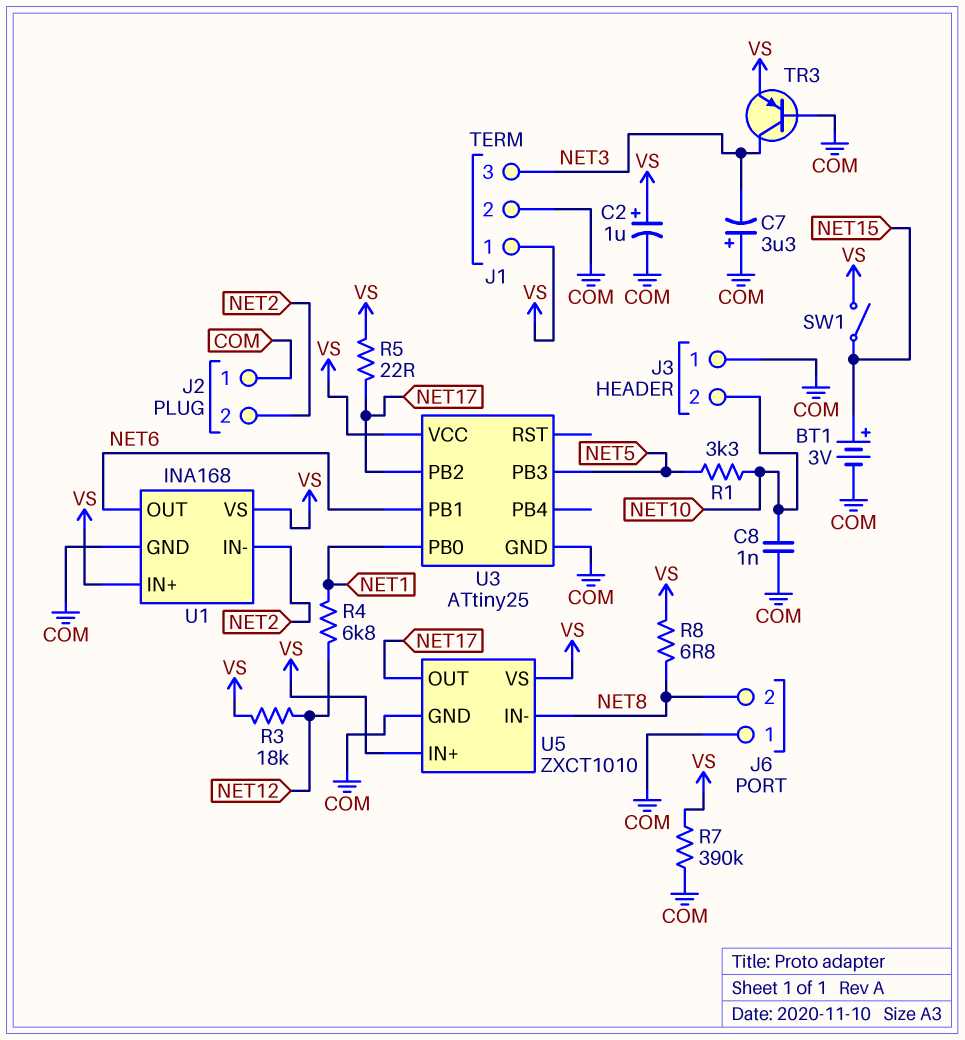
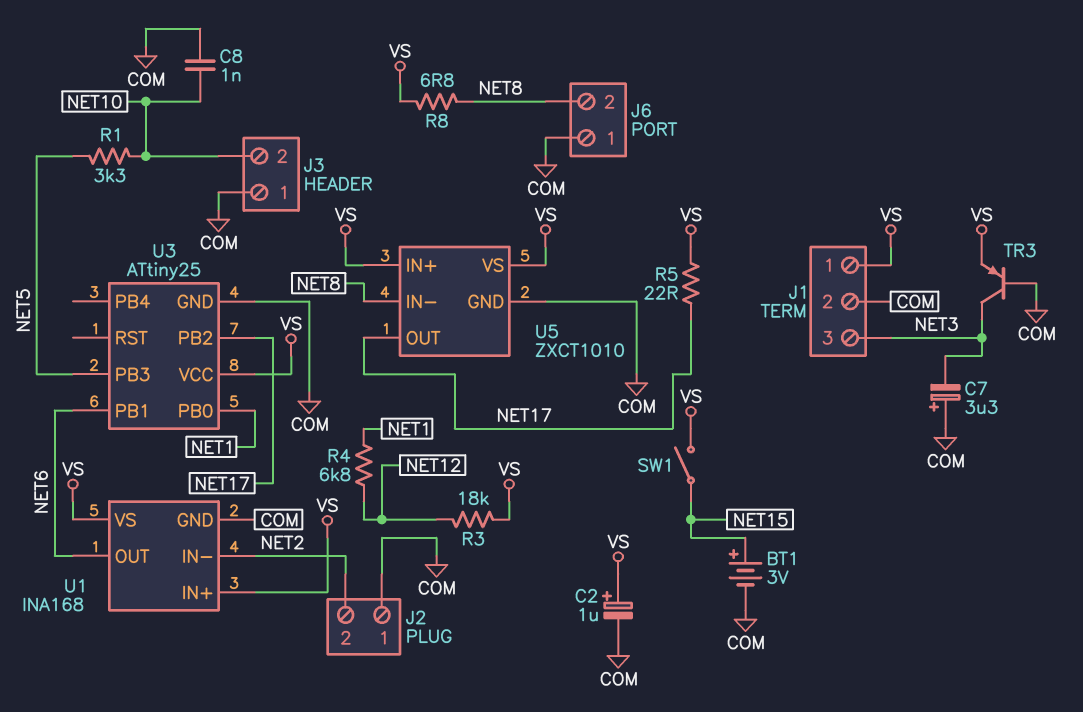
R7: 390k (COM, VS) -> none

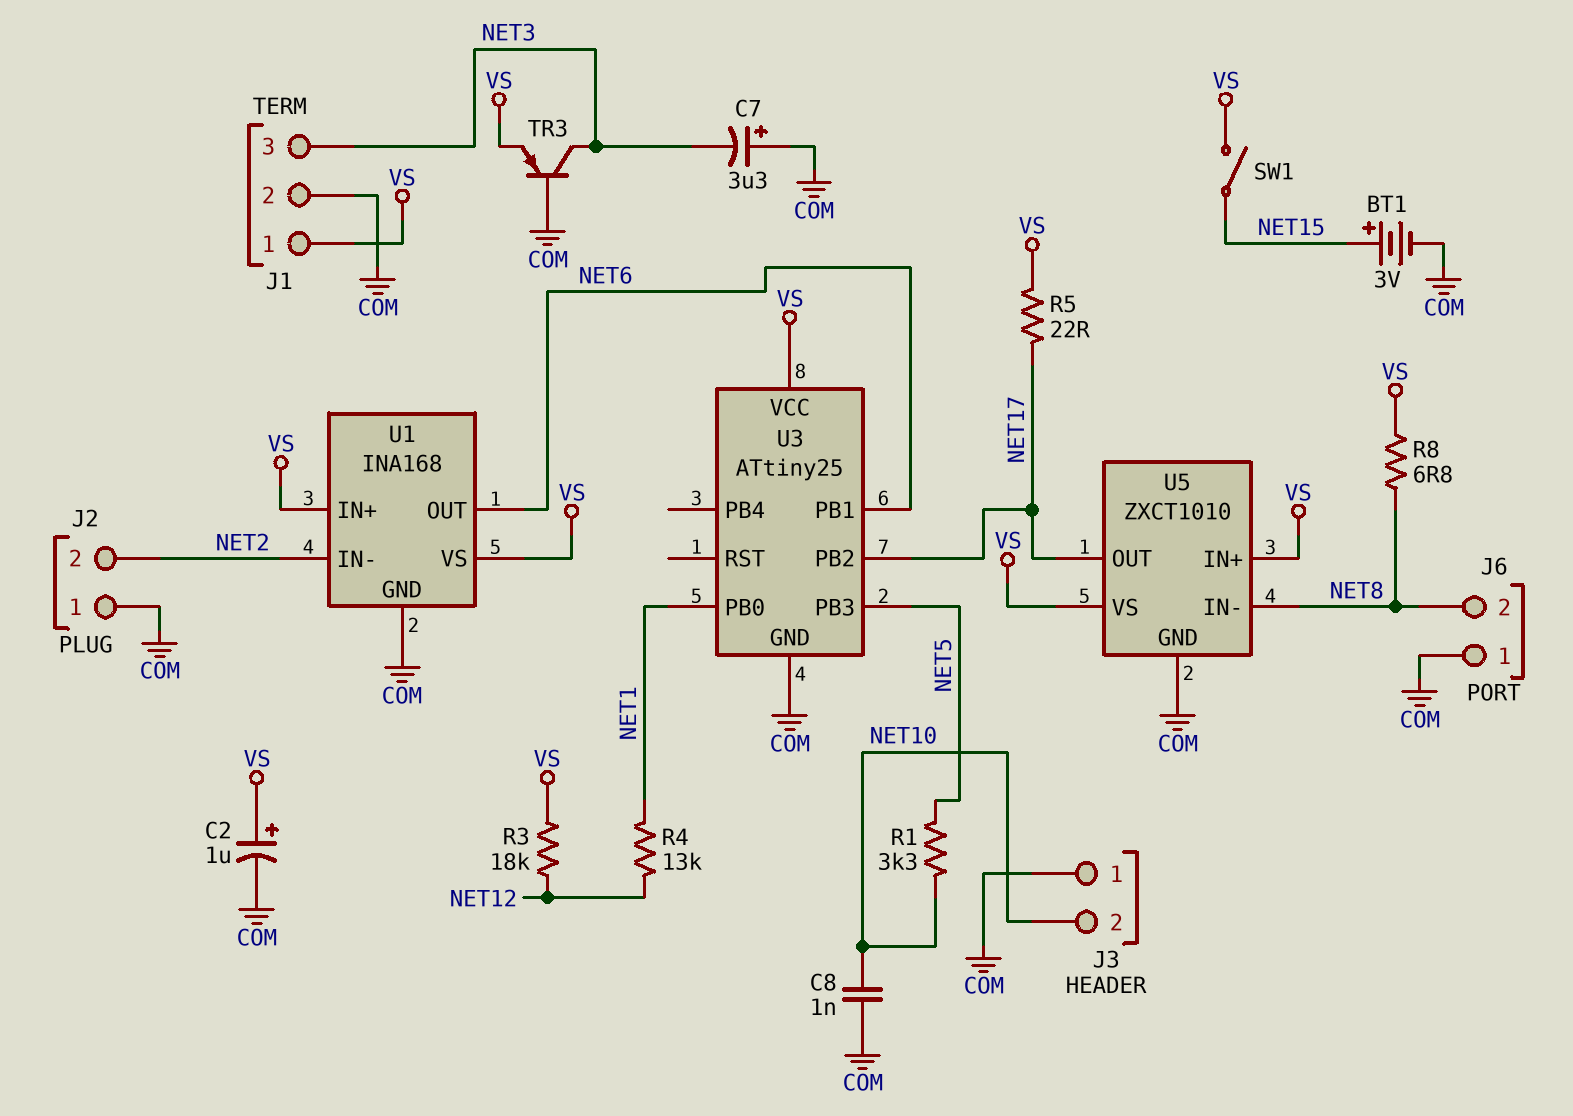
R4: 6.8k (NET1, NET12) -> 13k (NET1, NET12)

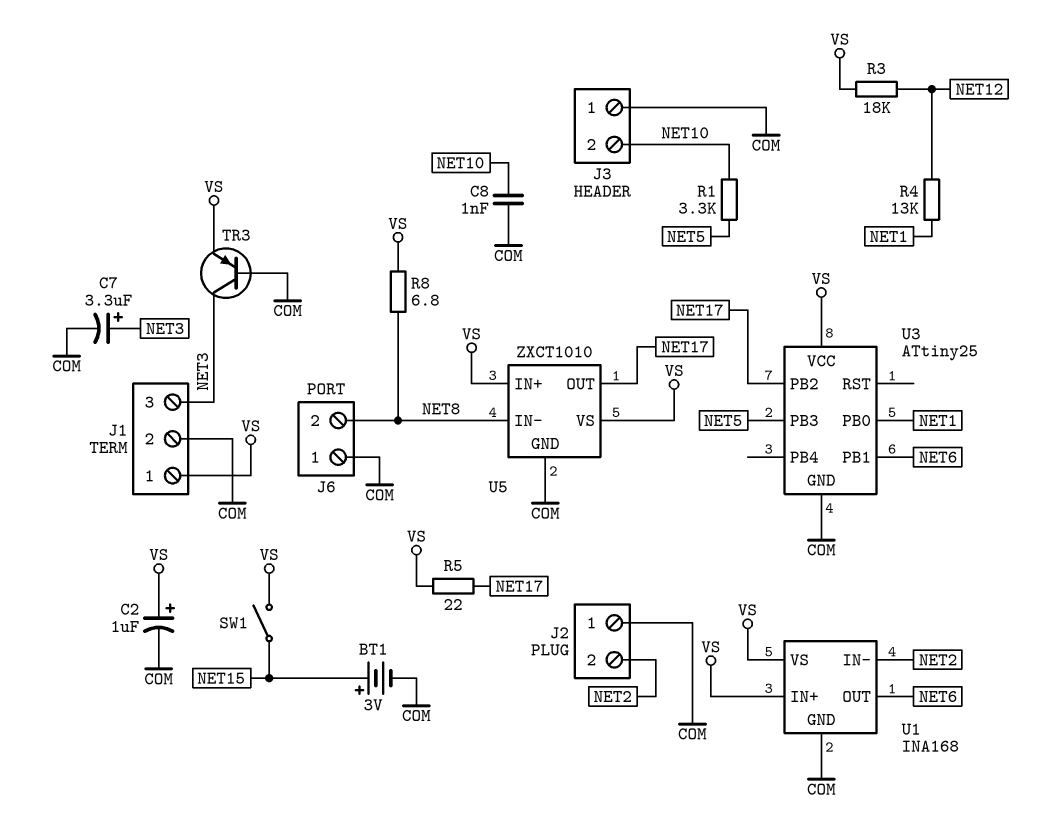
C7: 3.3uF (plus COM, minus NET3) -> 3.3uF (plus NET3, minus COM)

